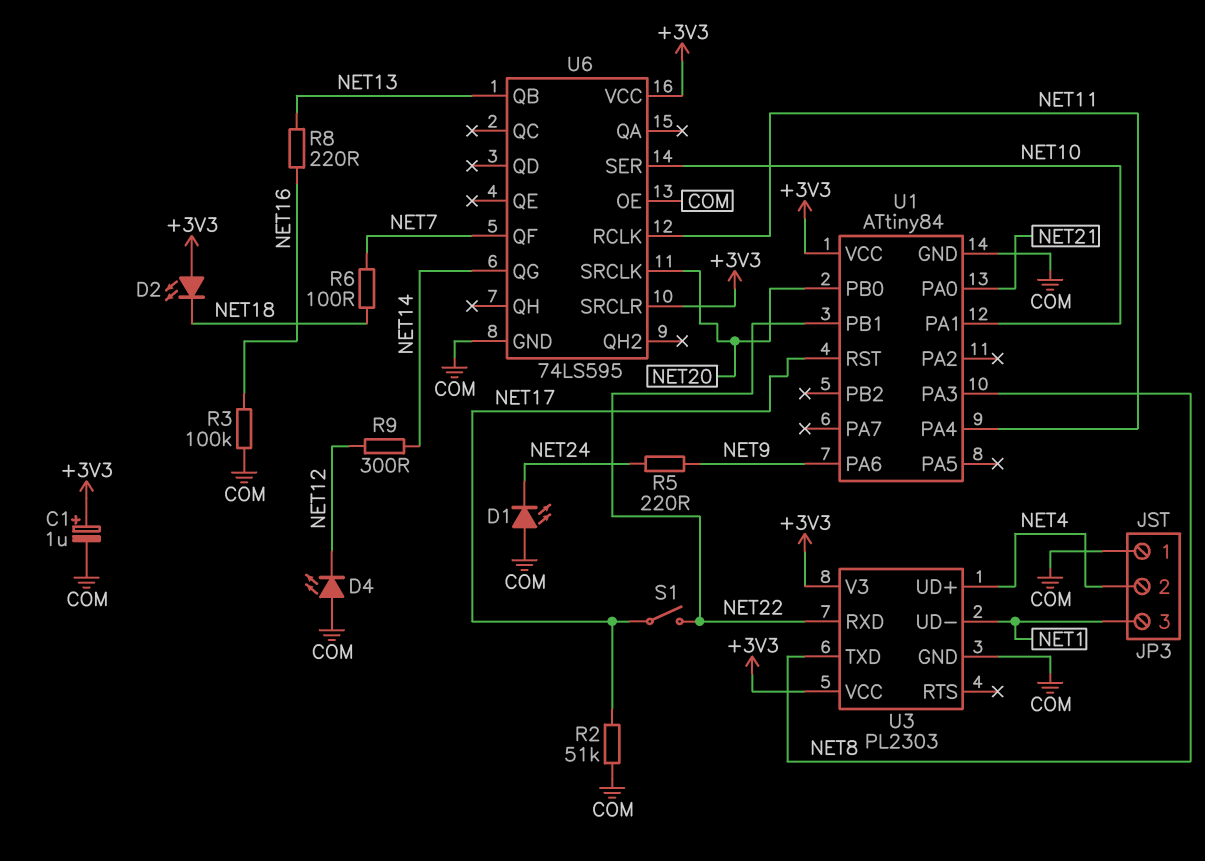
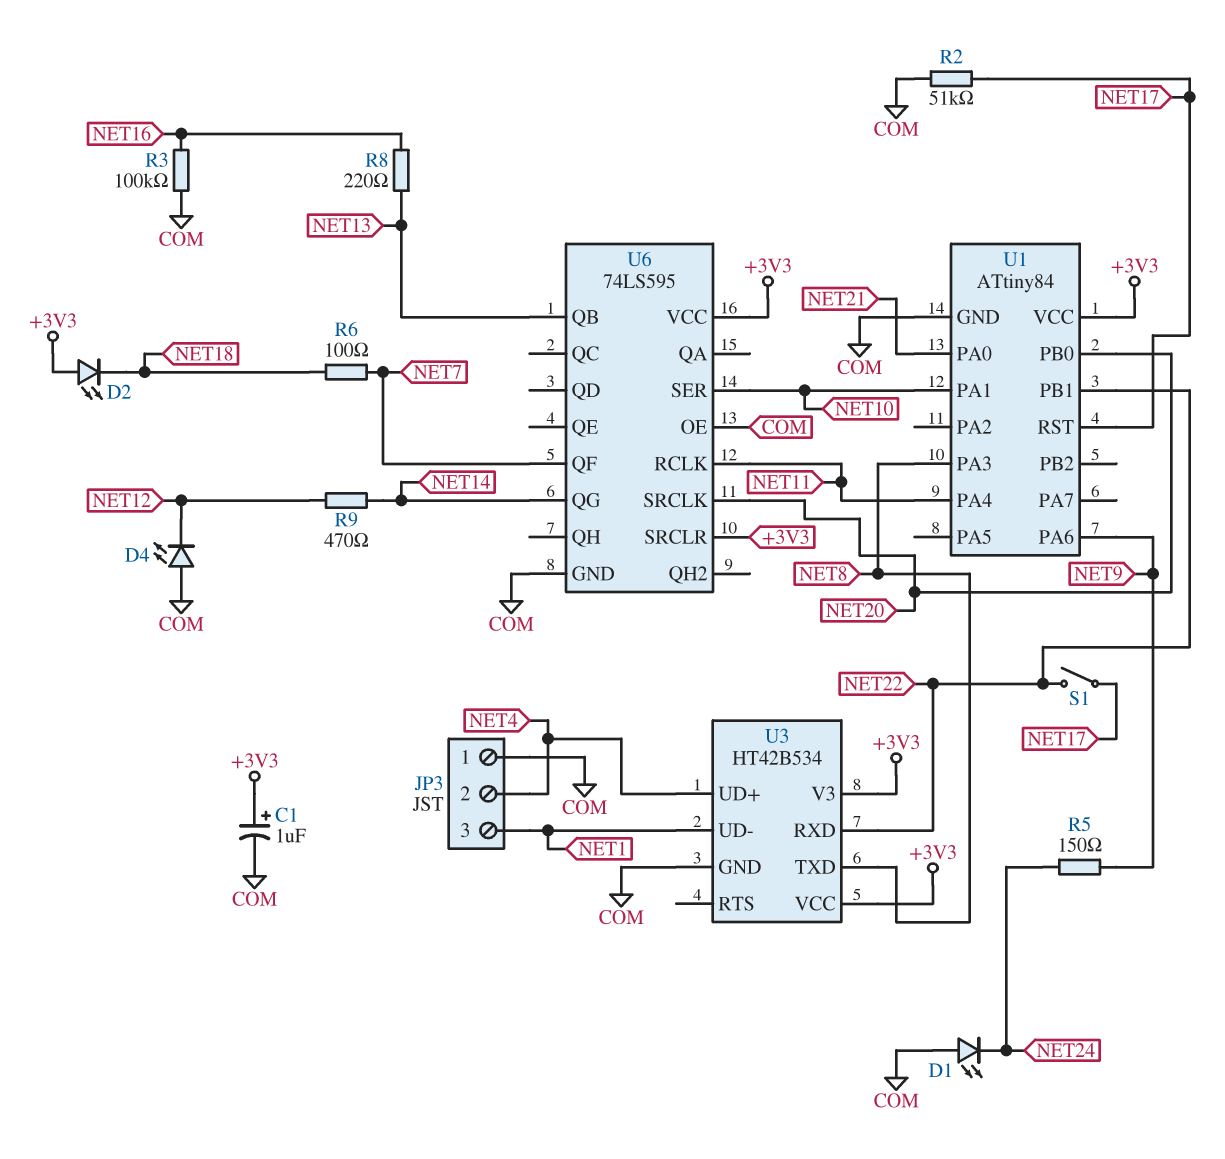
R5: 220 (NET9, NET24) -> 150 (NET9, NET24)
R9: 300 (NET12, NET14) -> 470 (NET12, NET14)
U3: PL2303 -> HT42B534

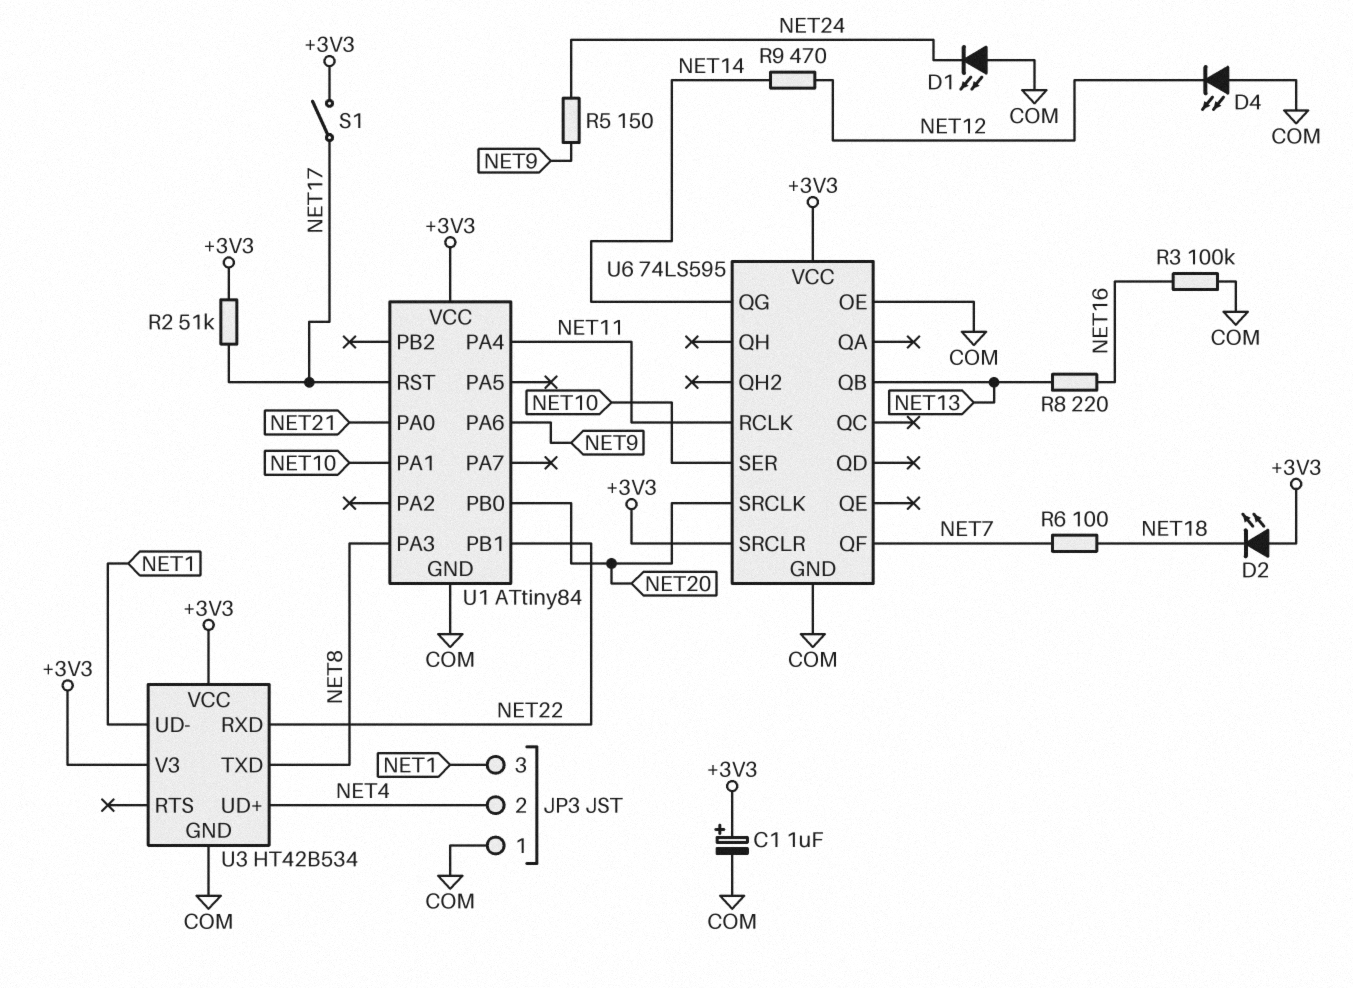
R2: 51k (COM, NET17) -> 51k (+3V3, NET17)
S1: switch (NET17, NET22) -> switch (+3V3, NET17)

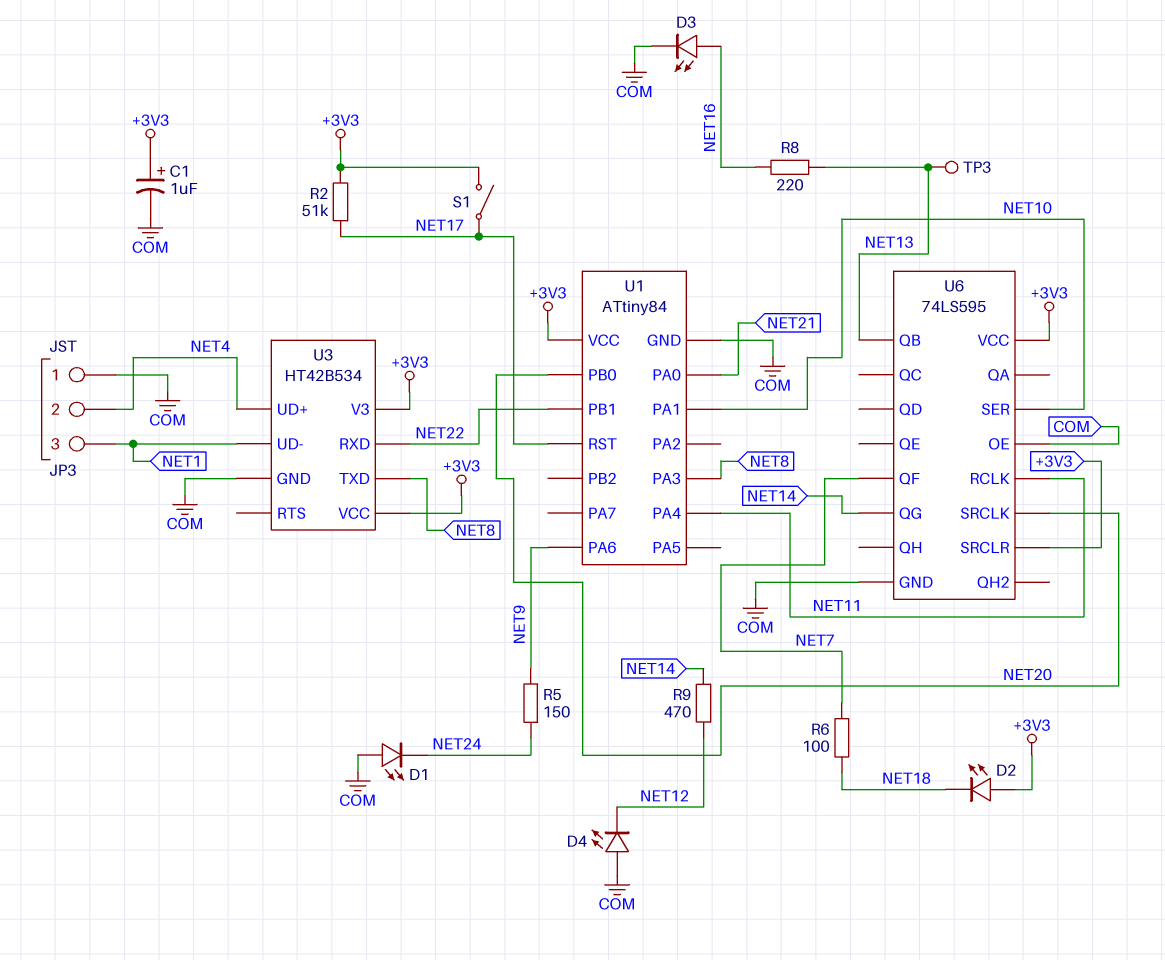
D3: none -> LED (A NET16, K COM)
R3: 100k (COM, NET16) -> none
TP3: none -> test point (NET13)

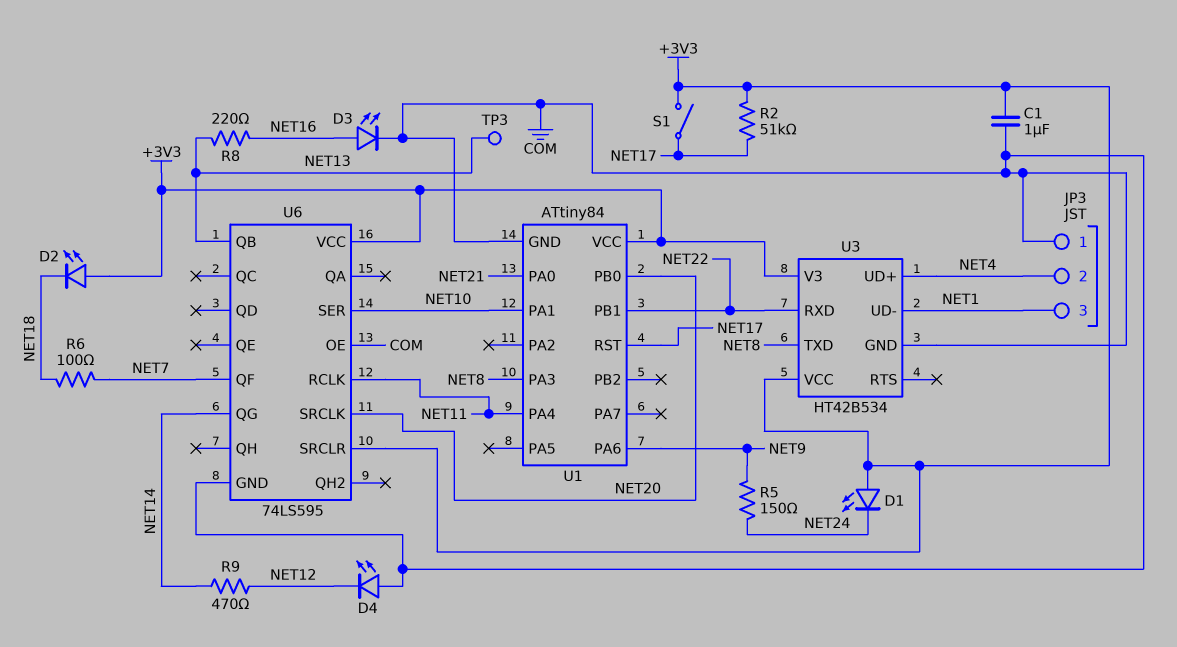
C1: 1uF (plus +3V3, minus COM) -> 1uF (+3V3, COM)
D1: LED (A COM, K NET24) -> LED (A +3V3, K NET24)

